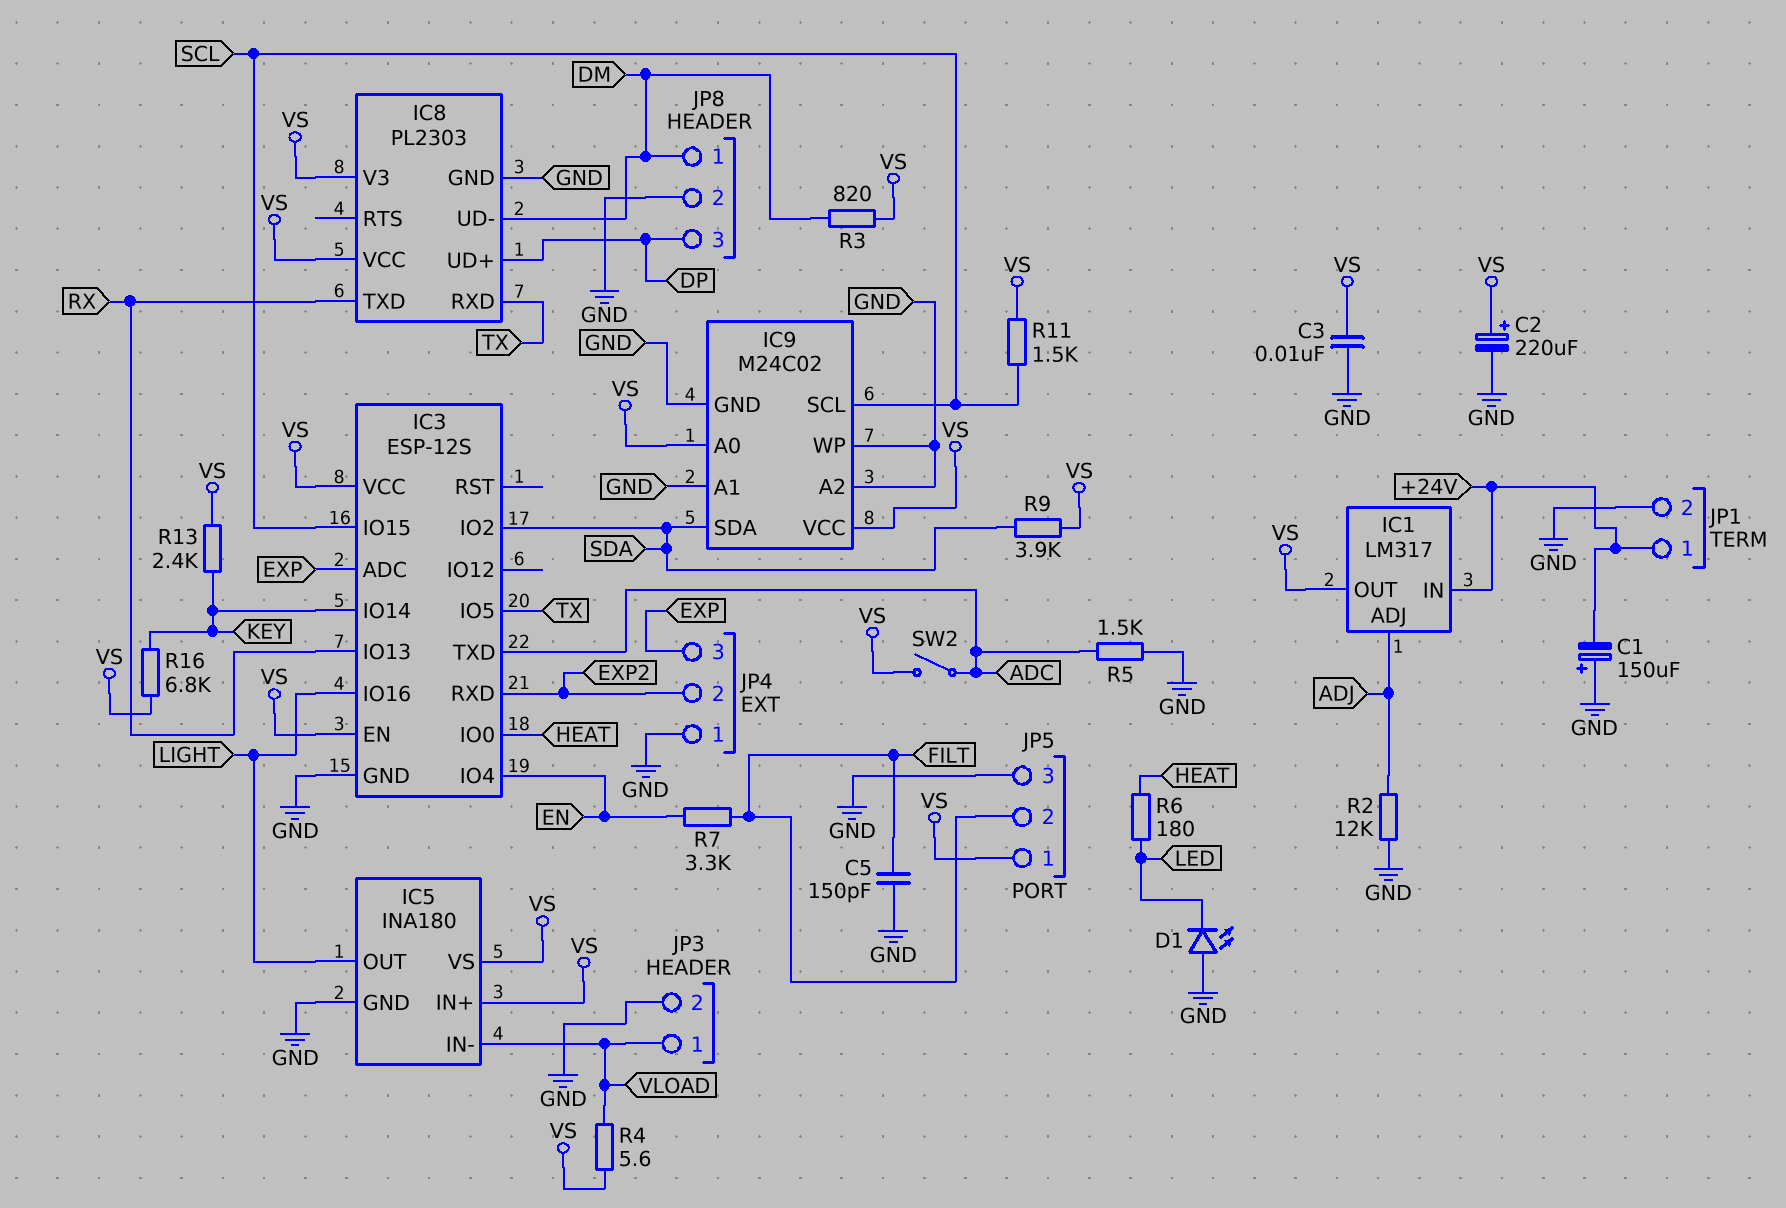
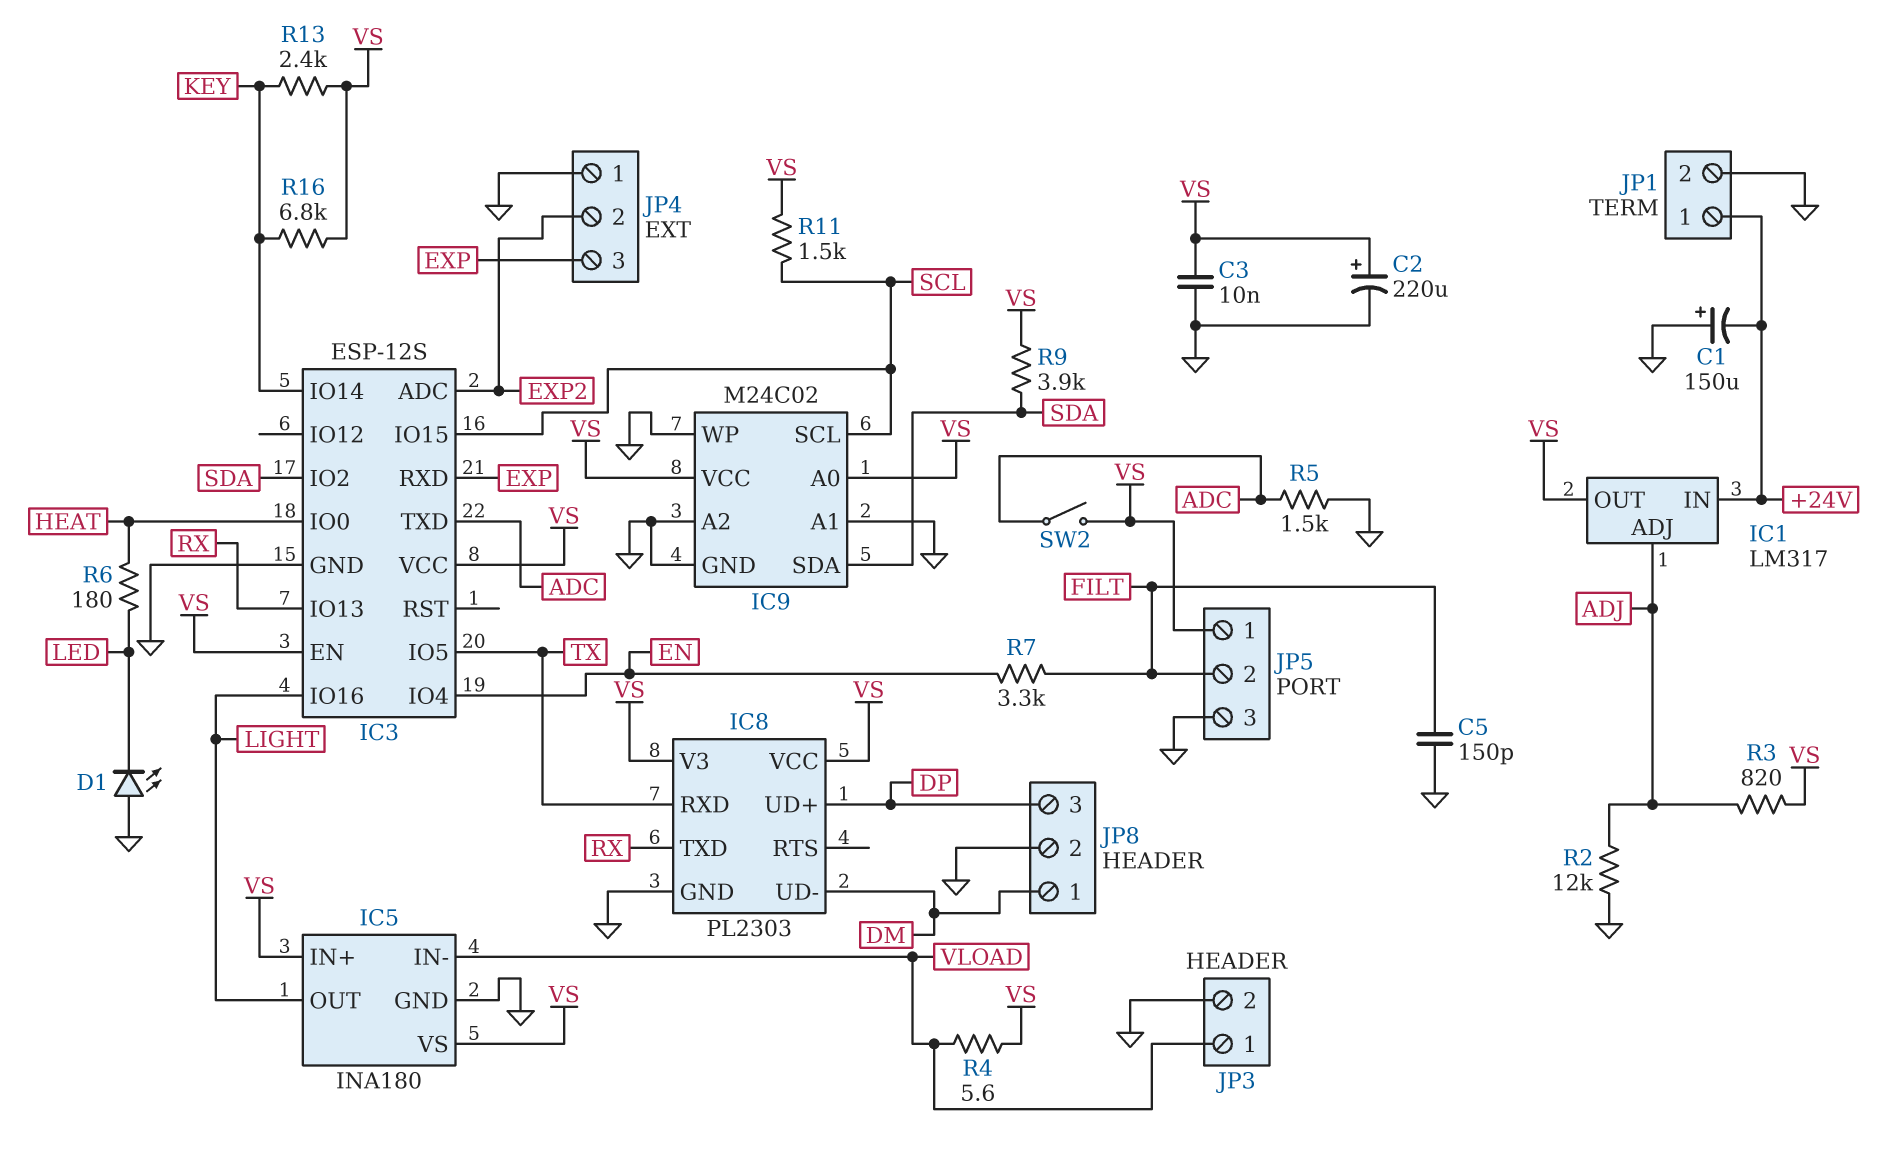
IC3 pin ADC: EXP -> EXP2
IC3 pin RXD: EXP2 -> EXP
R3: 820 (DM, VS) -> 820 (ADJ, VS)

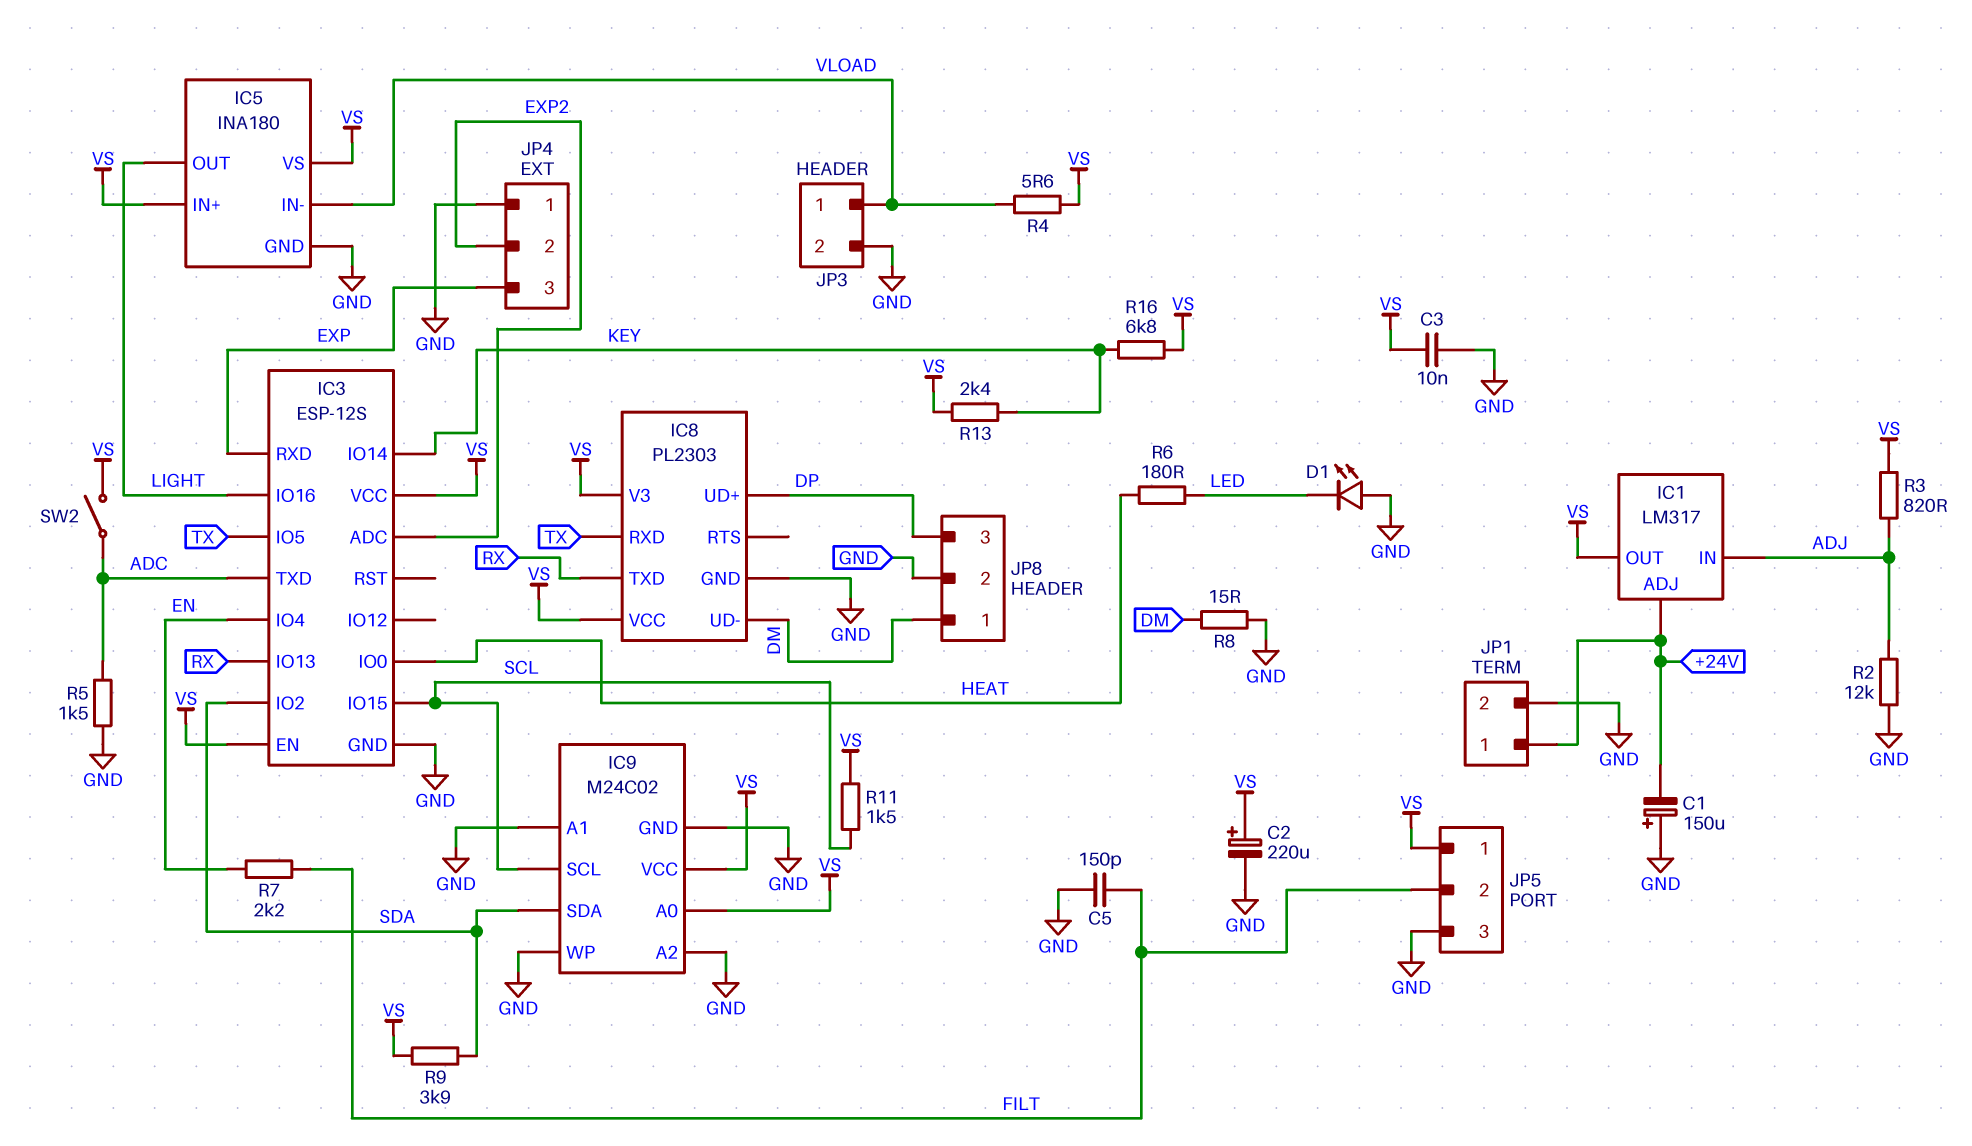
IC1 pin ADJ: ADJ -> +24V
IC1 pin IN: +24V -> ADJ
R7: 3.3k (EN, FILT) -> 2.2k (EN, FILT)
R8: none -> 15 (DM, GND)

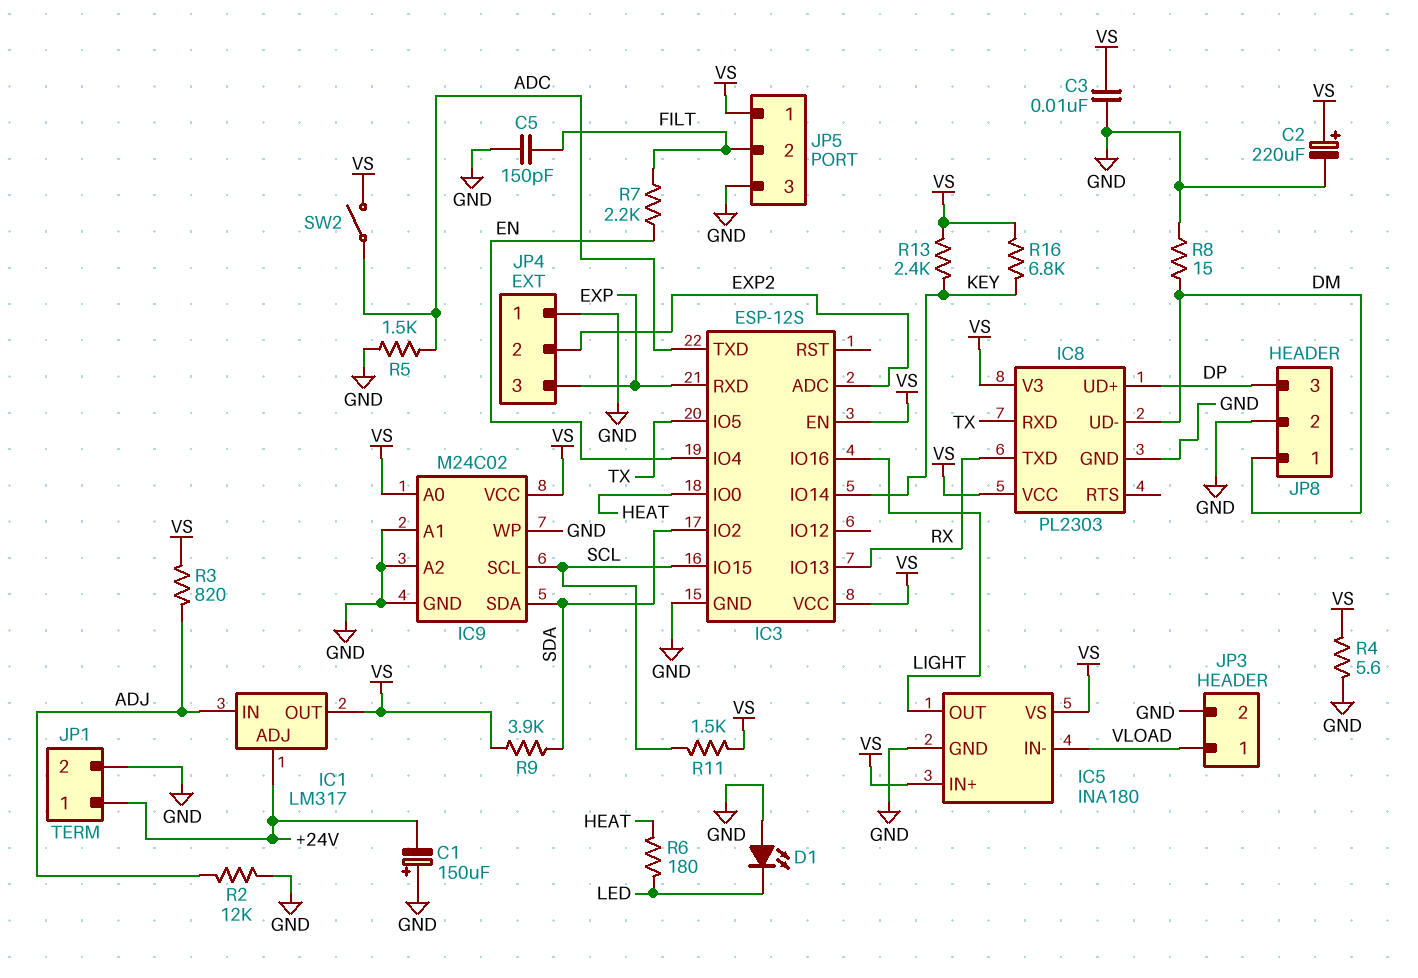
R4: 5.6 (VLOAD, VS) -> 5.6 (GND, VS)

